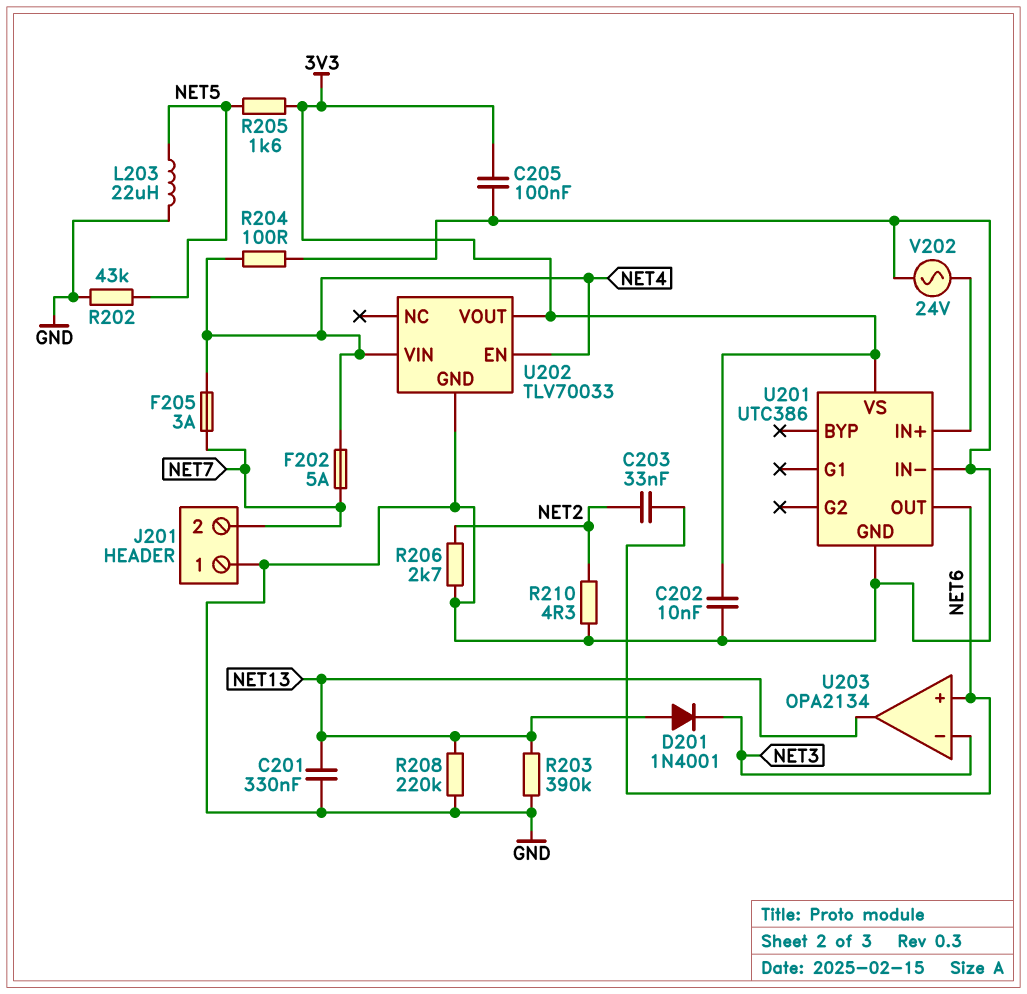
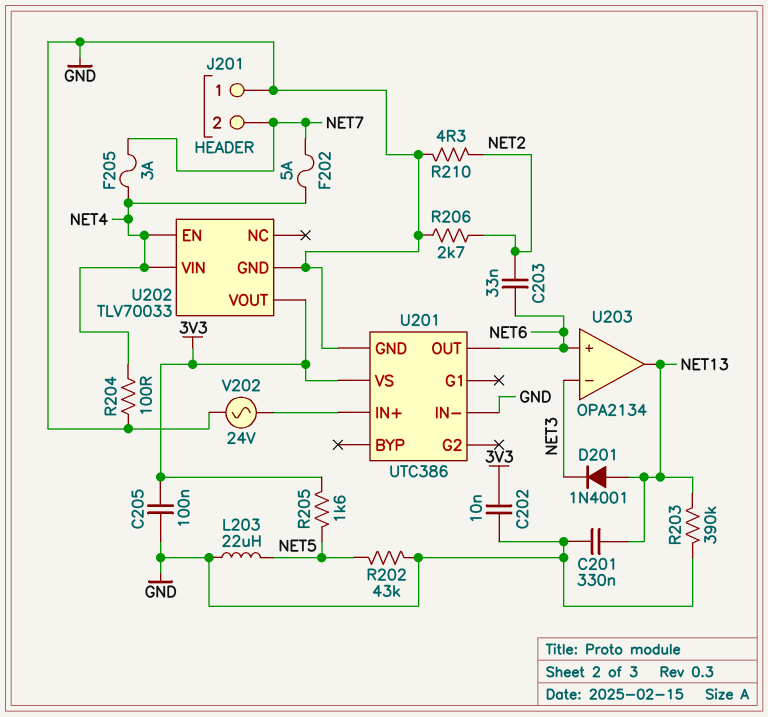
R208: 220k (GND, NET13) -> none

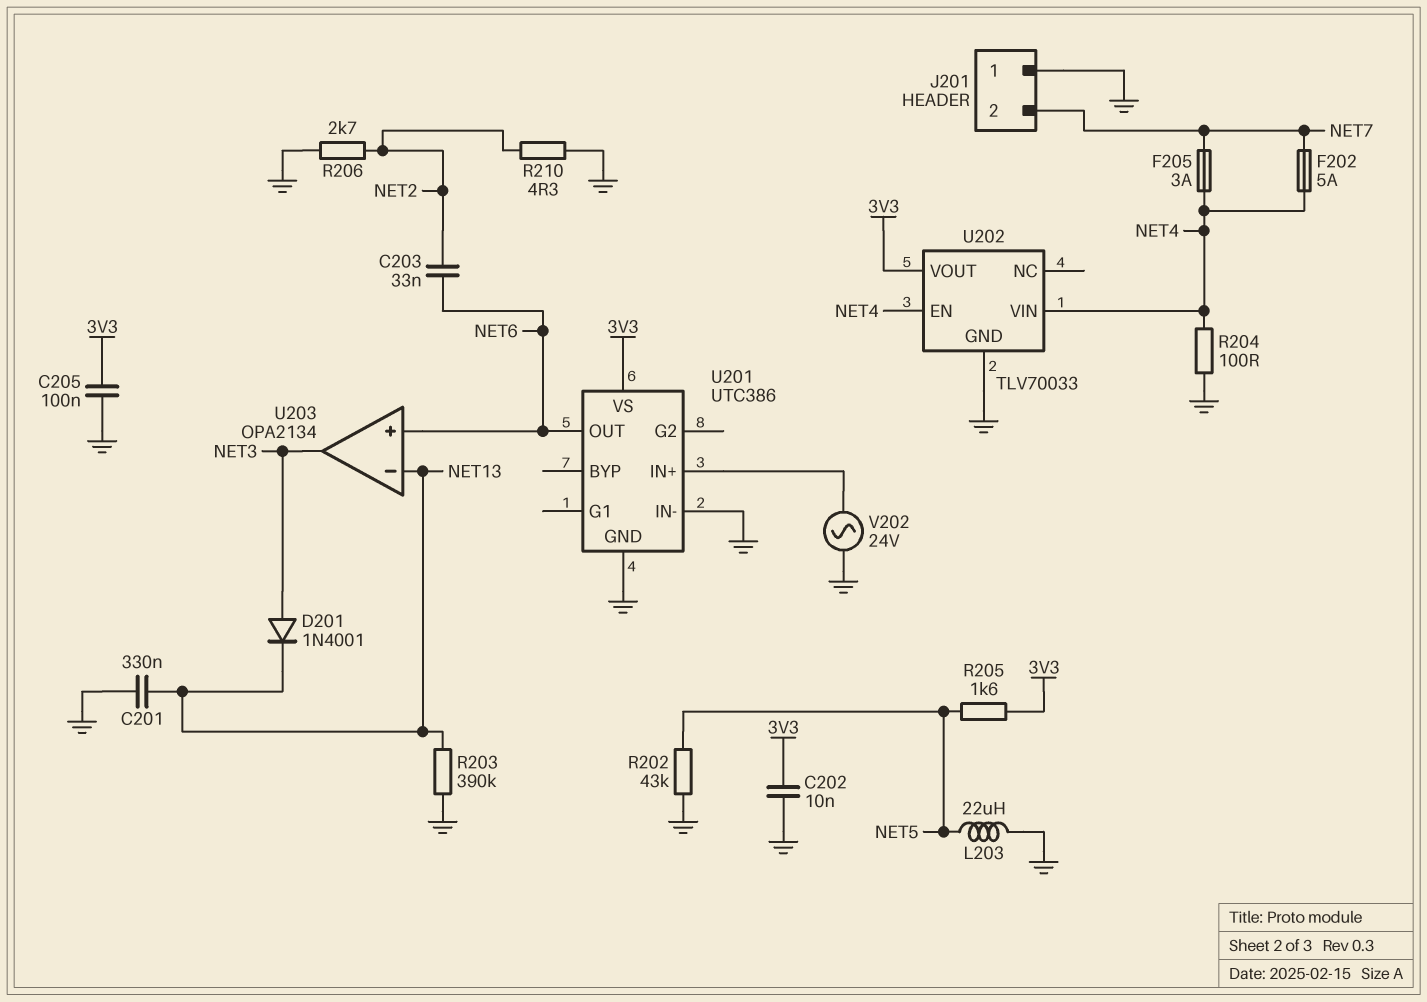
D201: diode 1N4001 (A NET13, K NET3) -> diode 1N4001 (A NET3, K NET13)
U203 pin in-: NET3 -> NET13
U203 pin out: NET13 -> NET3

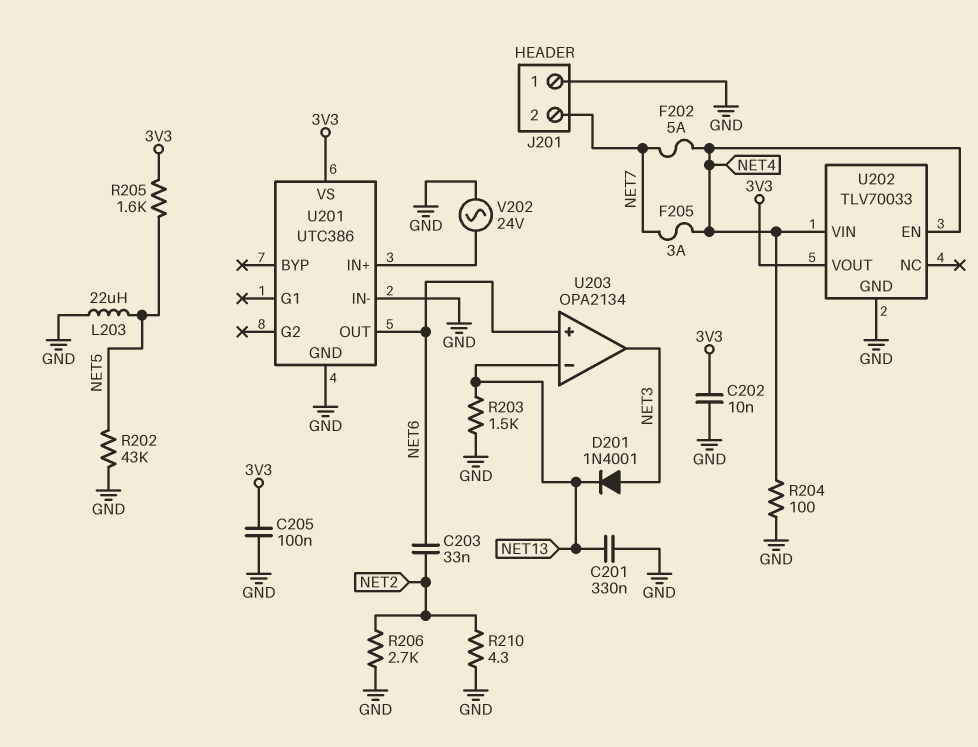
R203: 390k (GND, NET13) -> 1.5k (GND, NET13)

